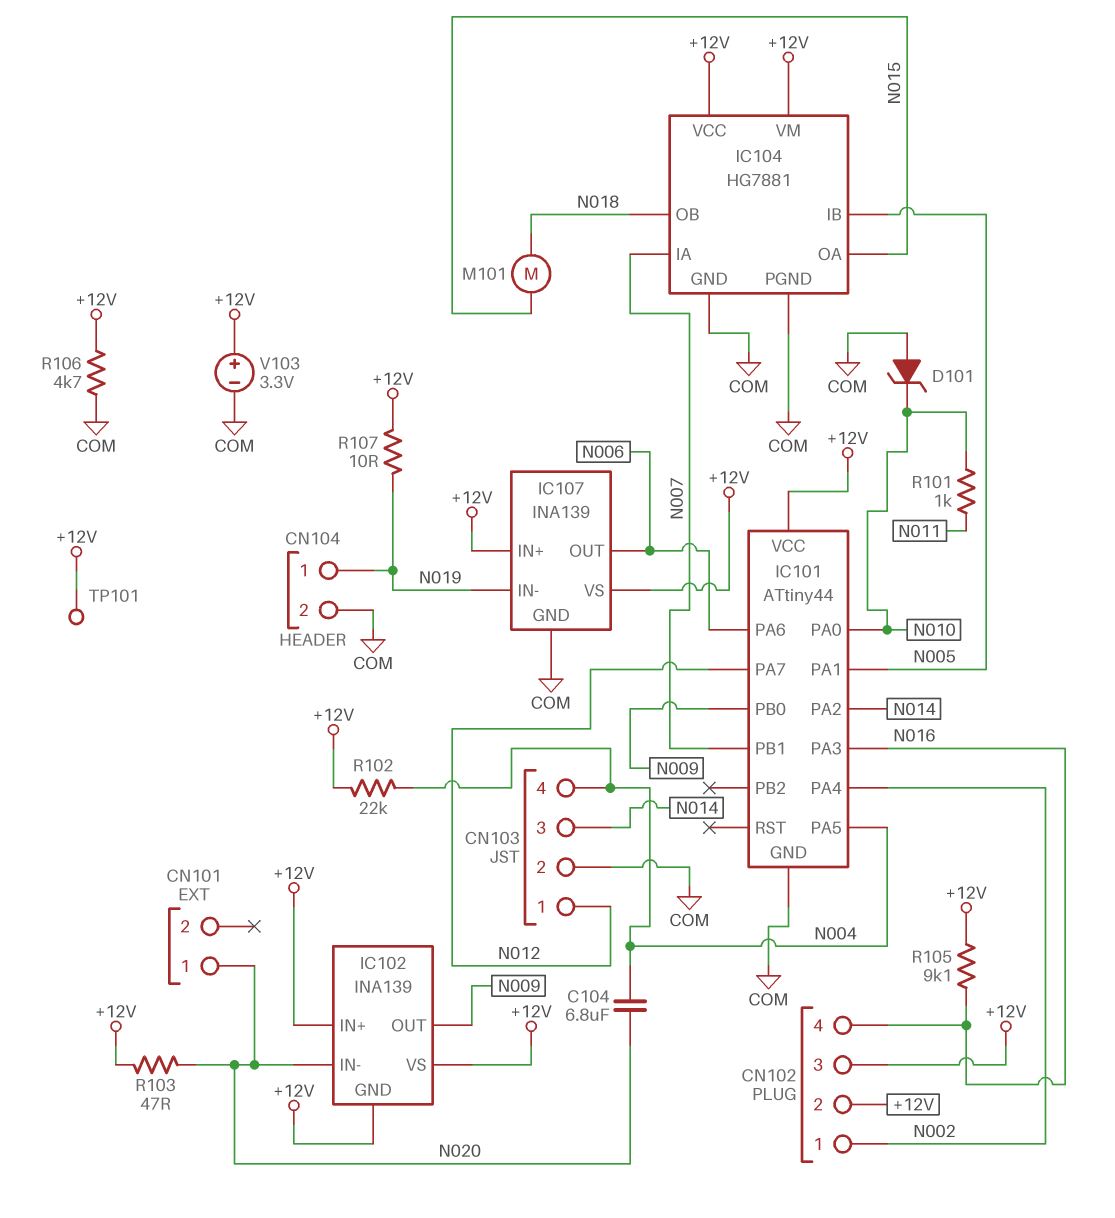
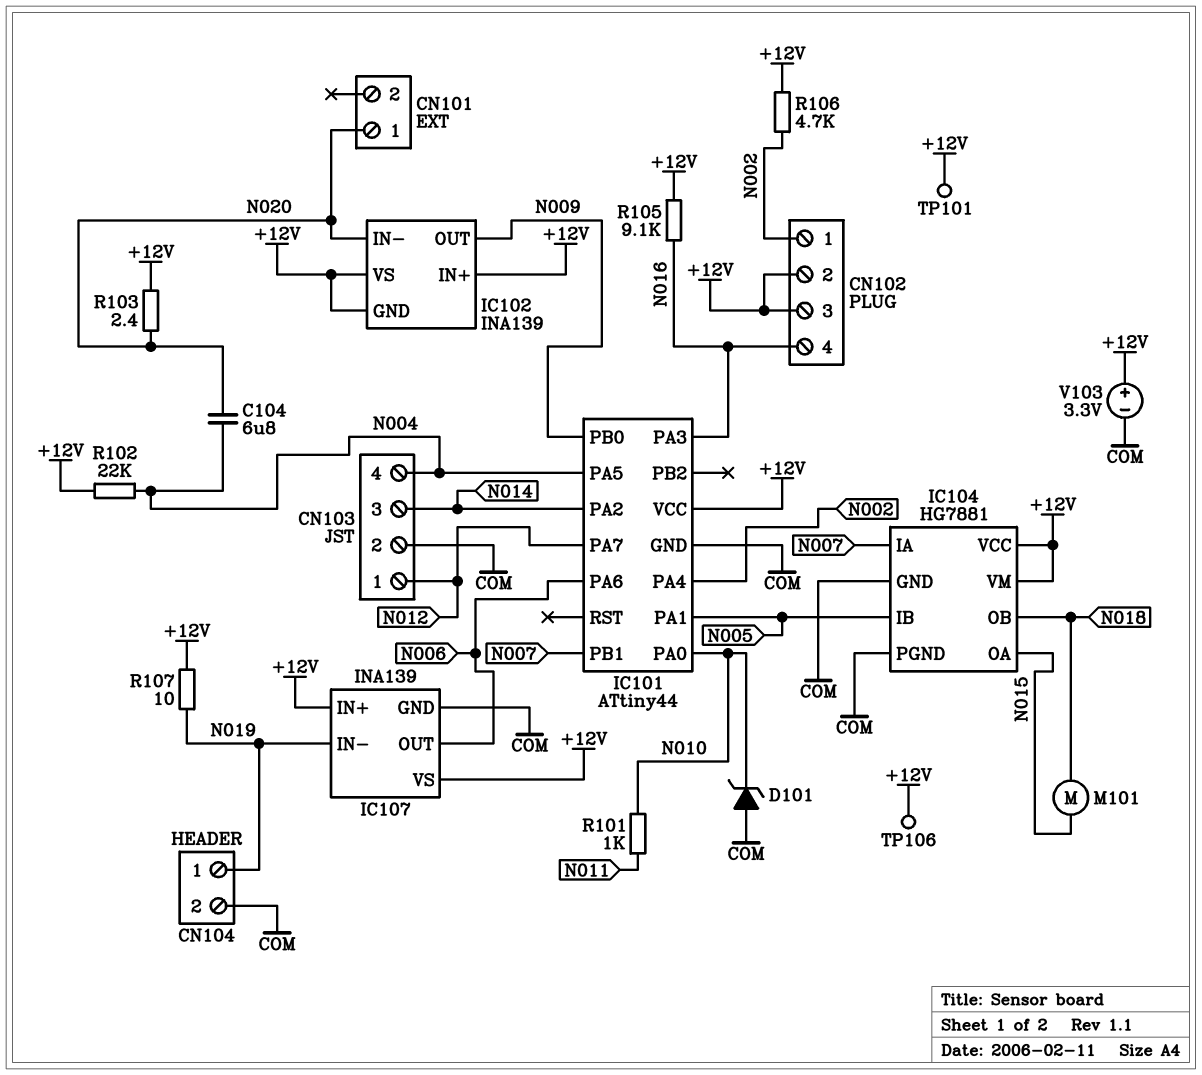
R103: 47 (+12V, N020) -> 2.4 (+12V, N020)
R106: 4.7k (+12V, COM) -> 4.7k (+12V, N002)
TP106: none -> test point (+12V)

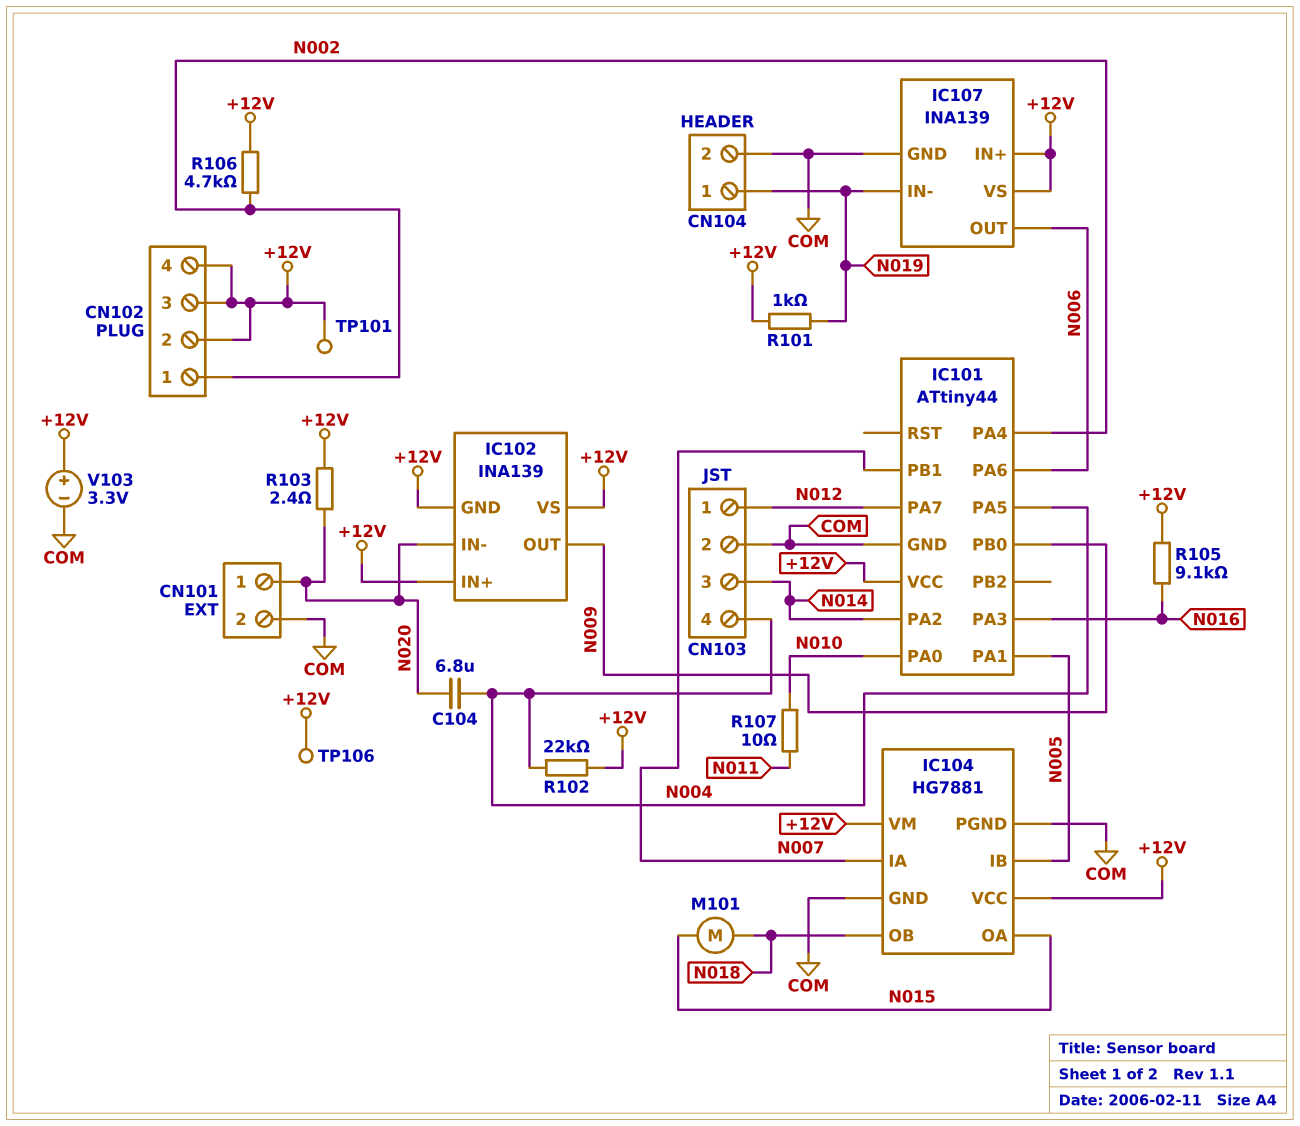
CN101 pin 2: none -> COM
CN102 pin 4: N016 -> +12V
D101: zener (A COM, K N010) -> none
R101: 1k (N010, N011) -> 1k (+12V, N019)
R107: 10 (+12V, N019) -> 10 (N010, N011)

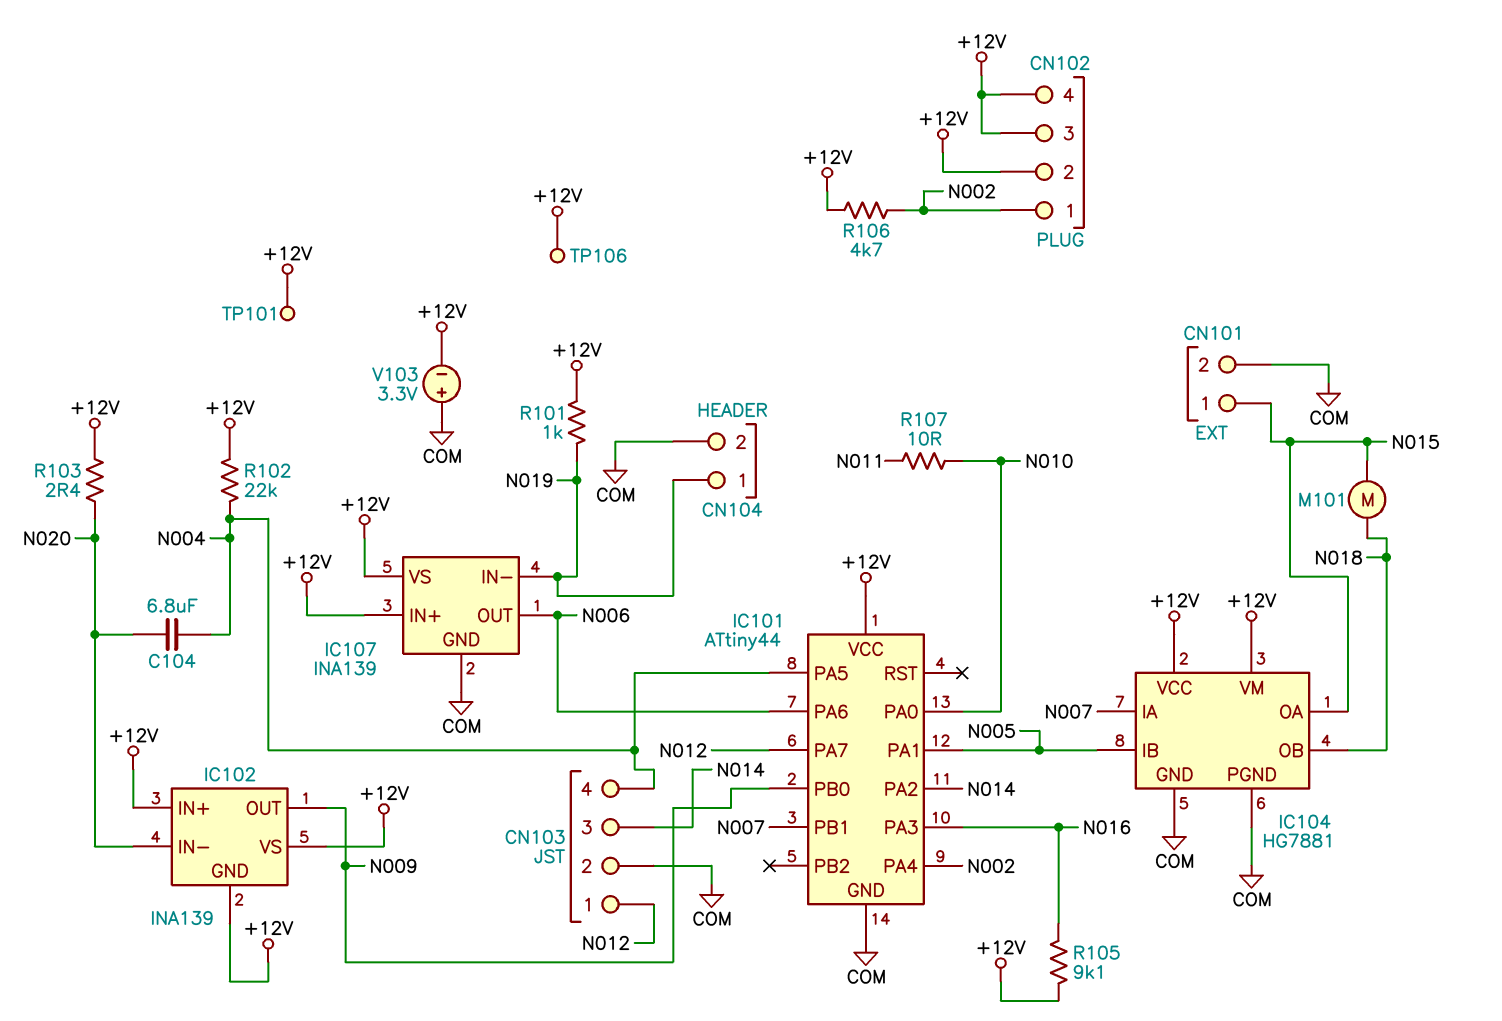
CN101 pin 1: N020 -> N015
V103: 3.3V (plus +12V, minus COM) -> 3.3V (plus COM, minus +12V)

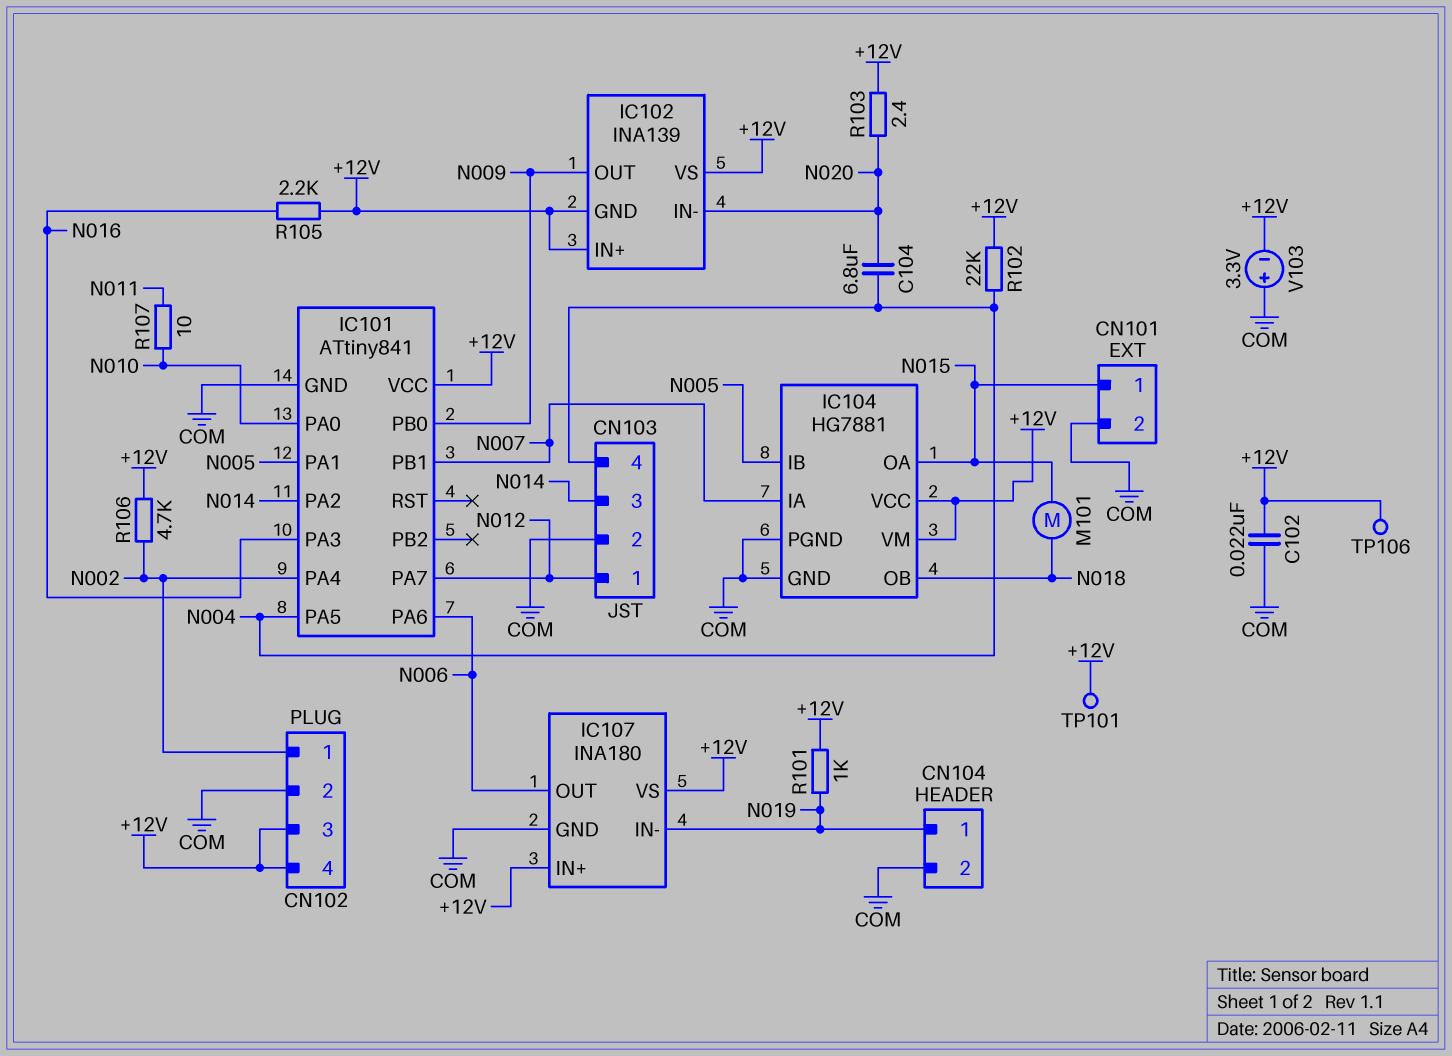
C102: none -> 22nF (+12V, COM)
CN102 pin 2: +12V -> COM
IC101: ATtiny44 -> ATtiny841
IC107: INA139 -> INA180
R105: 9.1k (+12V, N016) -> 2.2k (+12V, N016)

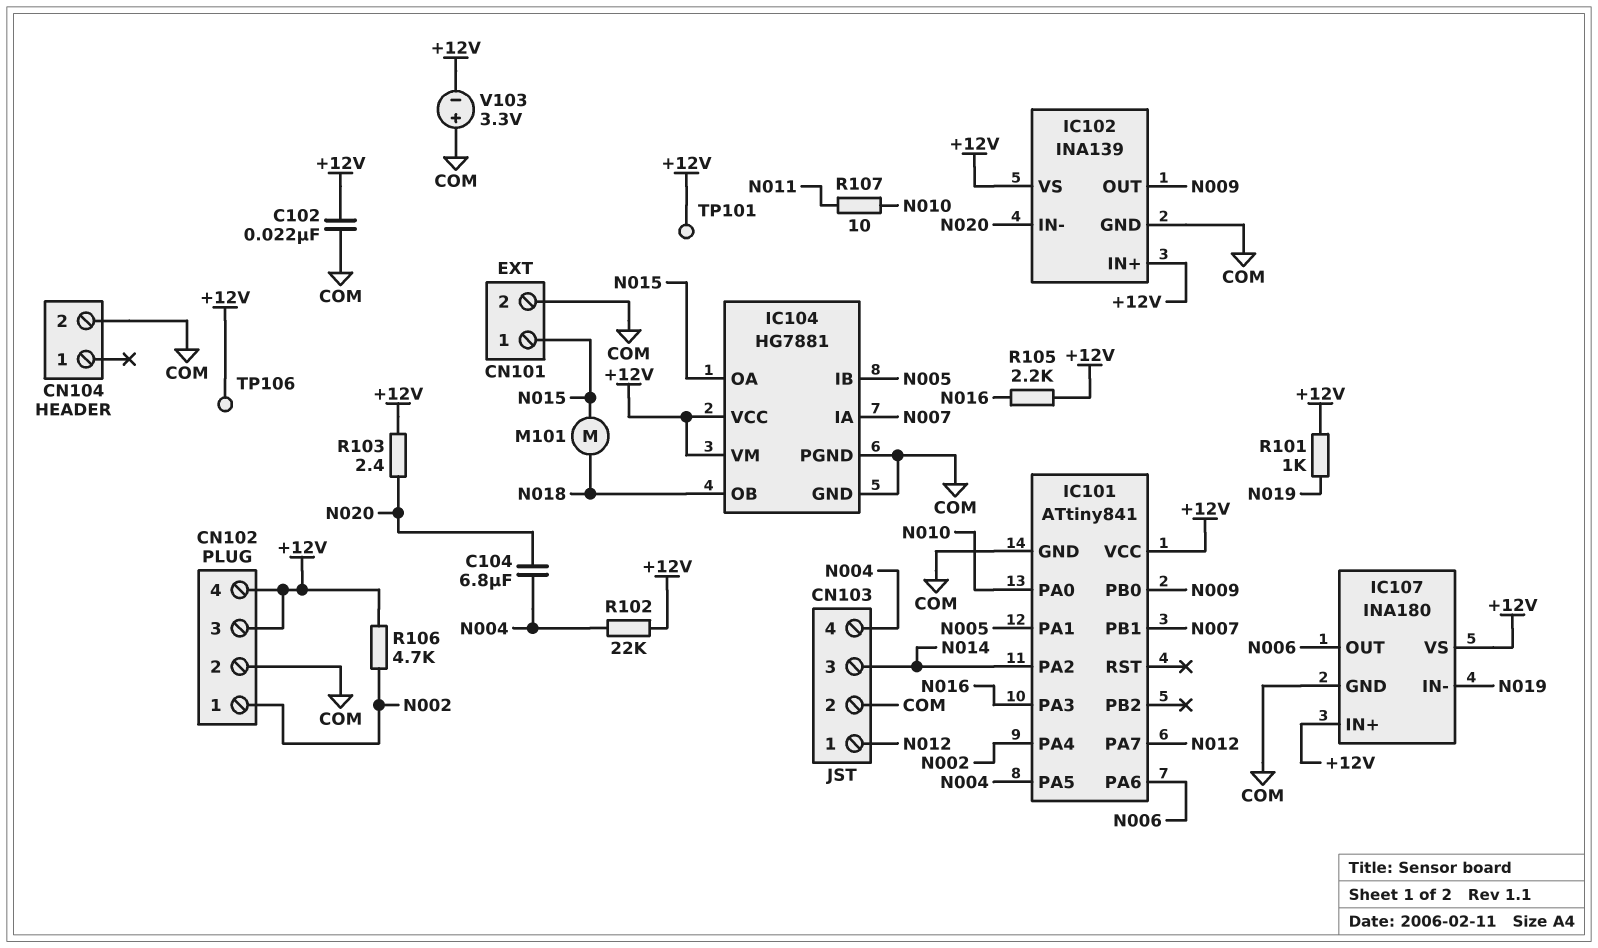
CN104 pin 1: N019 -> none
IC102 pin GND: +12V -> COM

